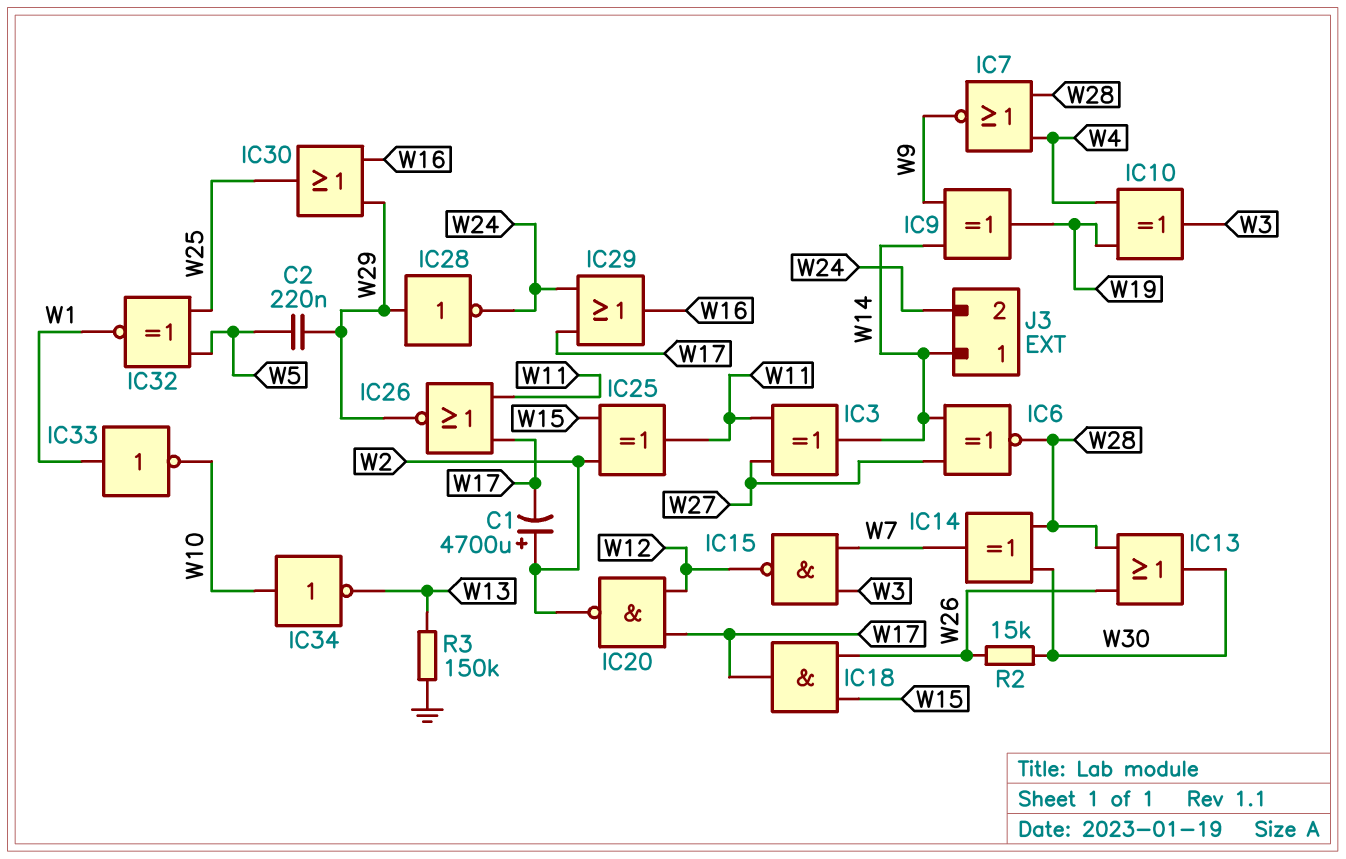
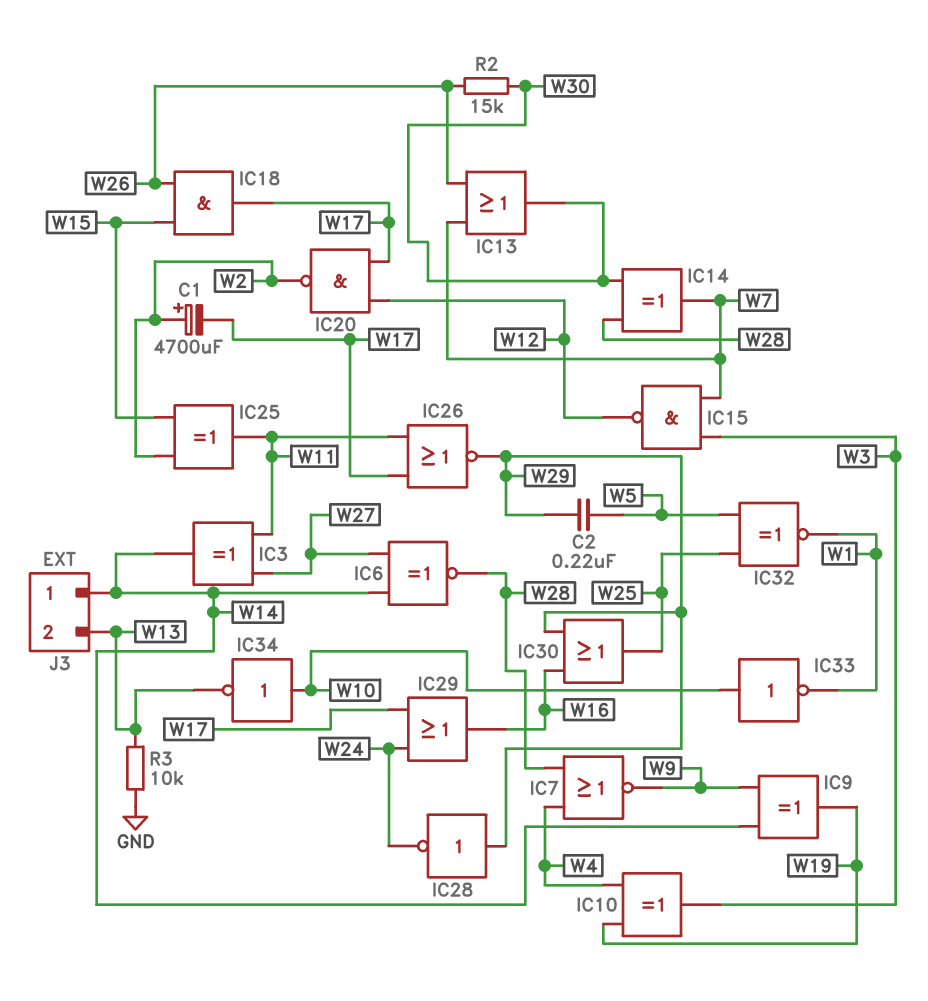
IC13: OR (in W26, in W28, out W30) -> OR (in W7, in W26, out W30)
IC33: NOT (in W1, out W10) -> NOT (in W10, out W1)
J3 pin 2: W24 -> W13
R3: 150k (GND, W13) -> 10k (GND, W13)

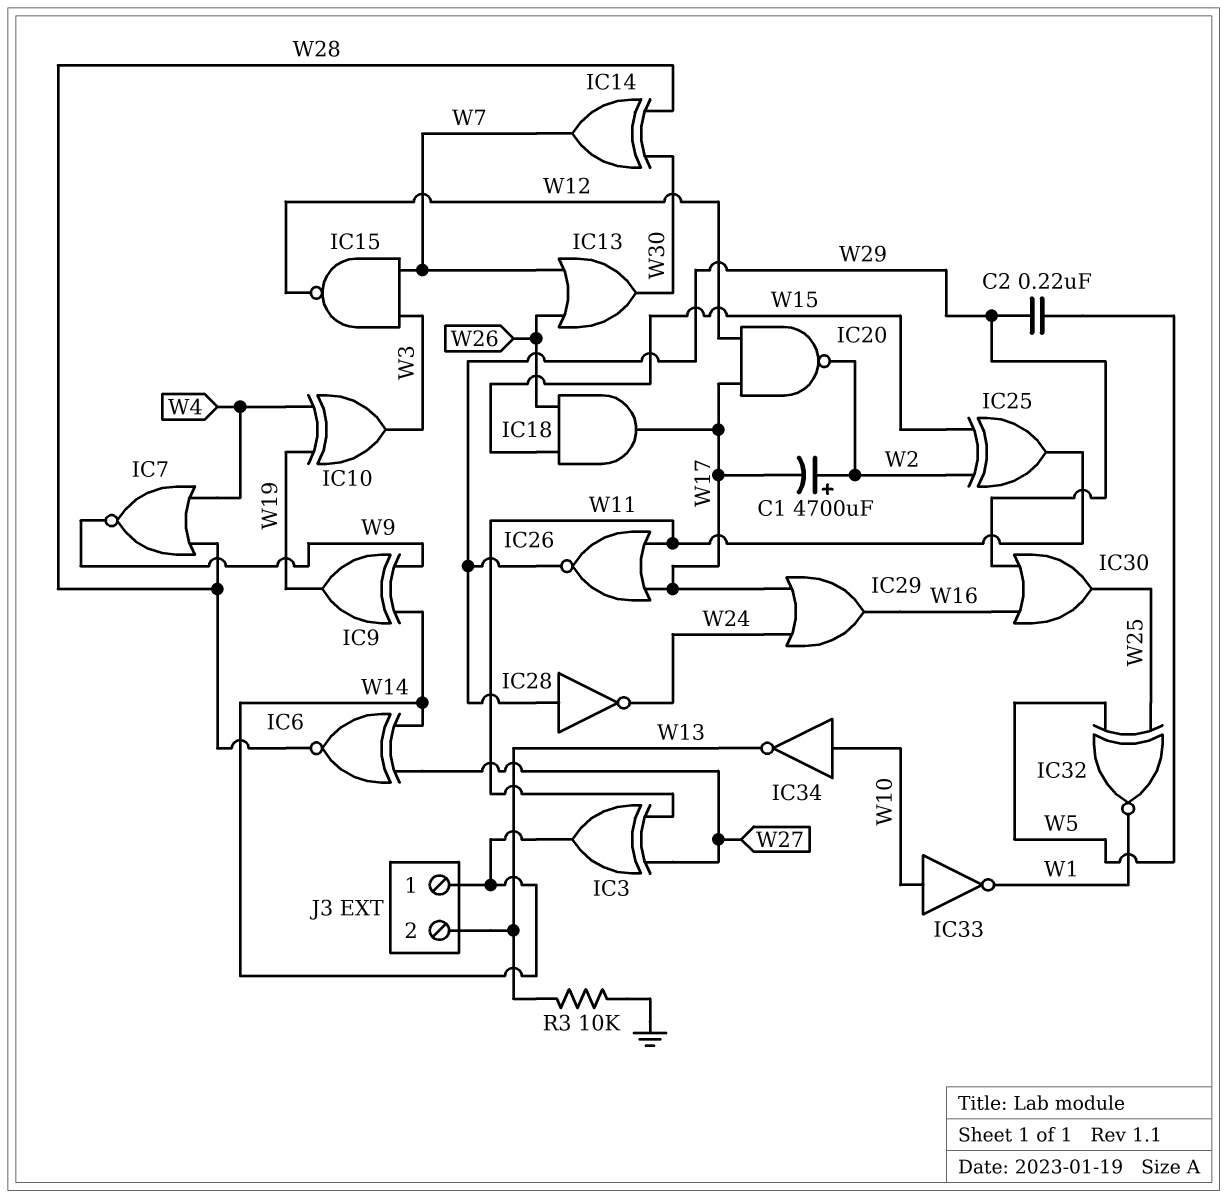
R2: 15k (W26, W30) -> none

